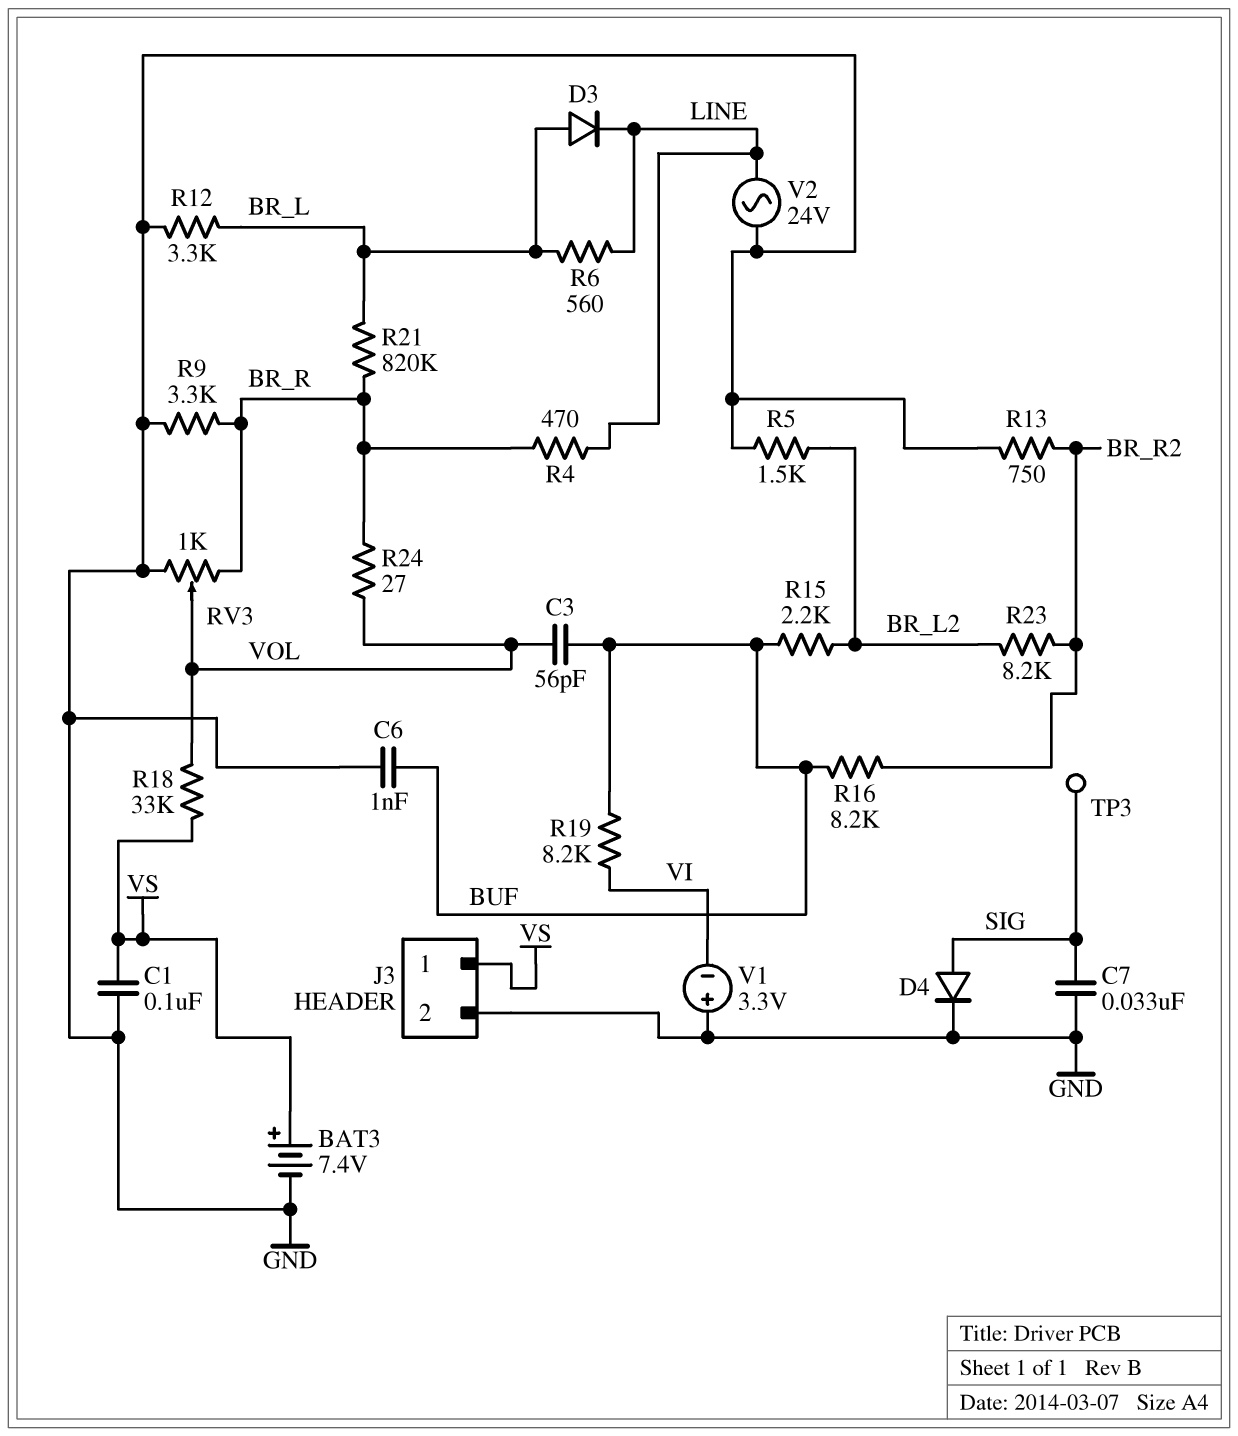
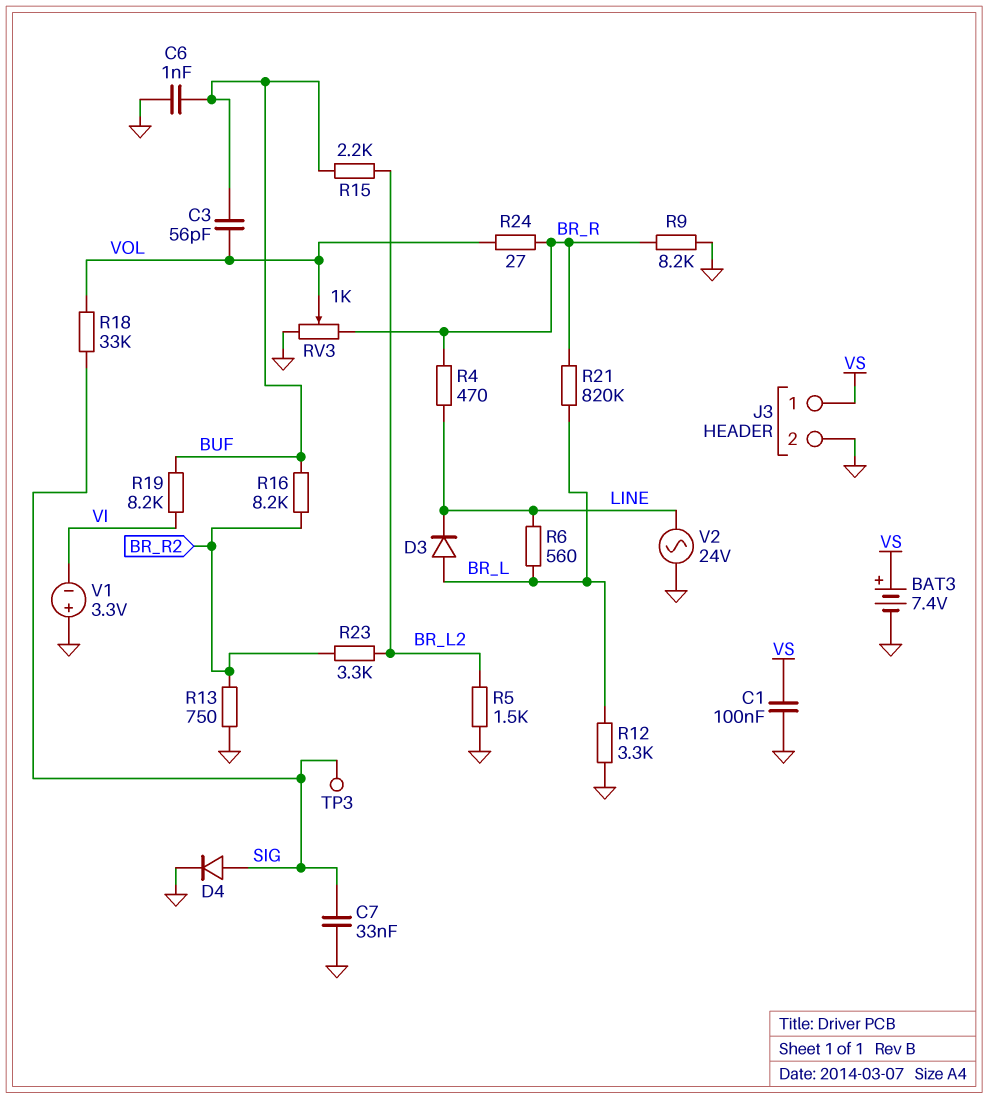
R9: 3.3k (BR_R, GND) -> 8.2k (BR_R, GND)
R18: 33k (VOL, VS) -> 33k (SIG, VOL)
R23: 8.2k (BR_L2, BR_R2) -> 3.3k (BR_L2, BR_R2)

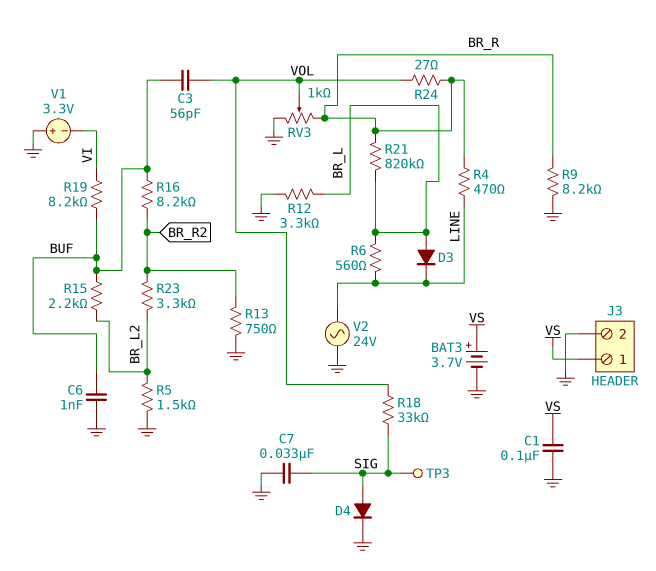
BAT3: 7.4V (plus VS, minus GND) -> 3.7V (plus VS, minus GND)

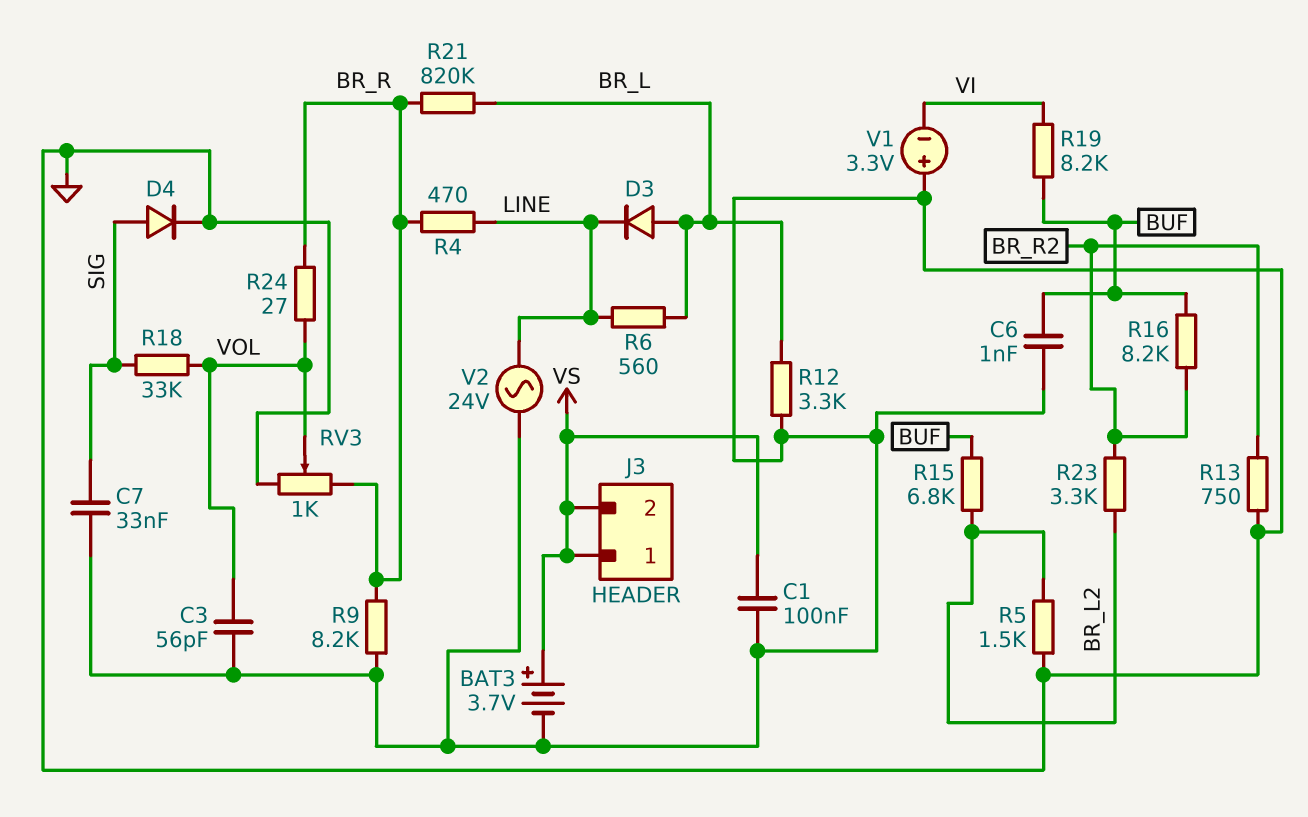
C3: 56pF (BUF, VOL) -> 56pF (GND, VOL)
J3 pin 2: GND -> VS
R15: 2.2k (BR_L2, BUF) -> 6.8k (BR_L2, BUF)
TP3: test point (SIG) -> none

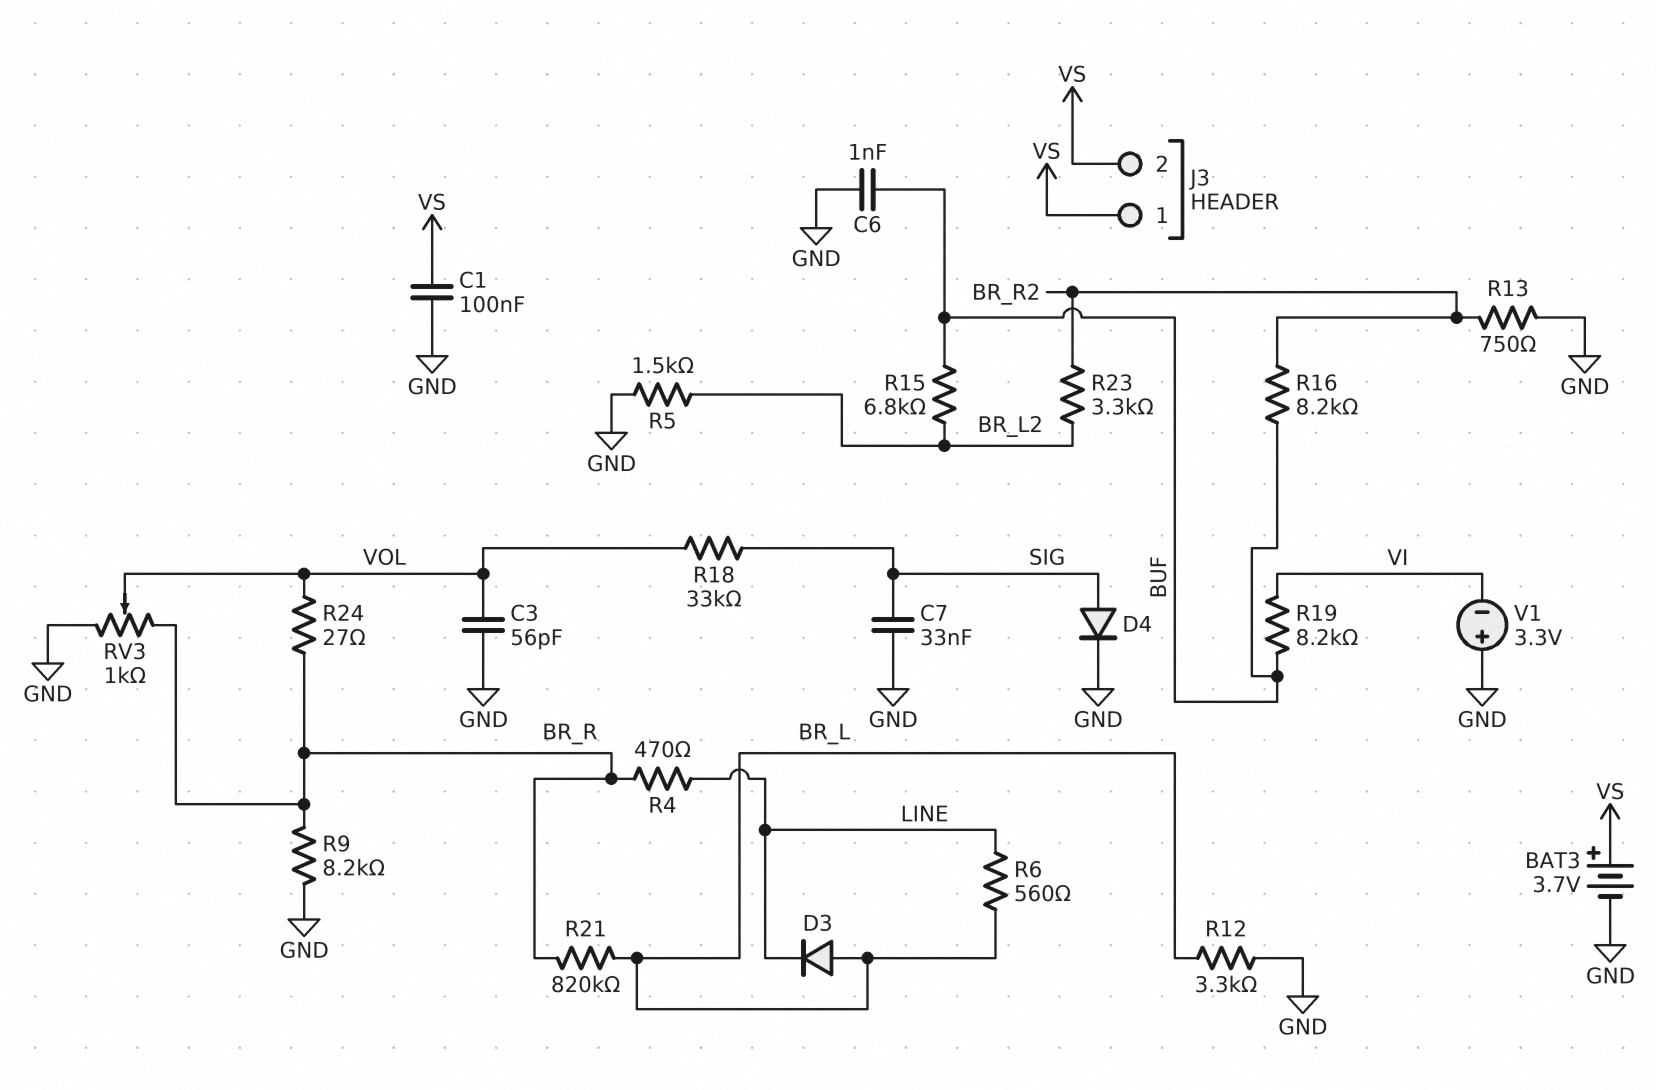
V2: AC 24V (GND, LINE) -> none

